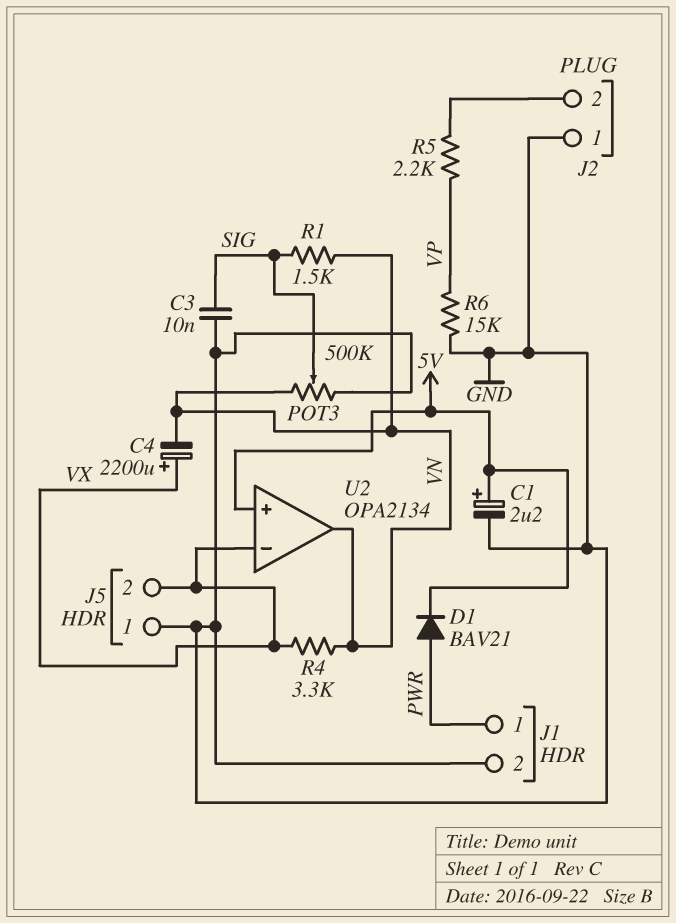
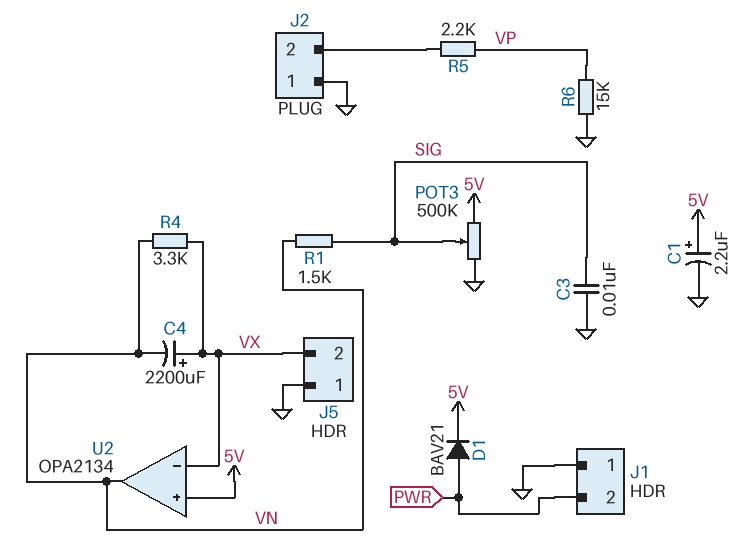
J1 pin 1: PWR -> GND
J1 pin 2: GND -> PWR
POT3: 500k (GND, VN, wiper SIG) -> 500k (5V, GND, wiper SIG)

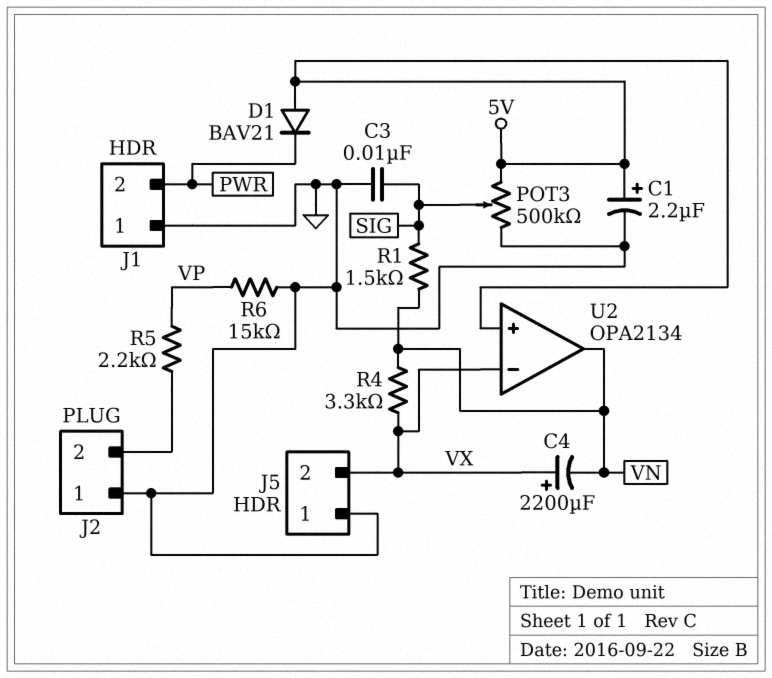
D1: diode BAV21 (A PWR, K 5V) -> diode BAV21 (A 5V, K PWR)

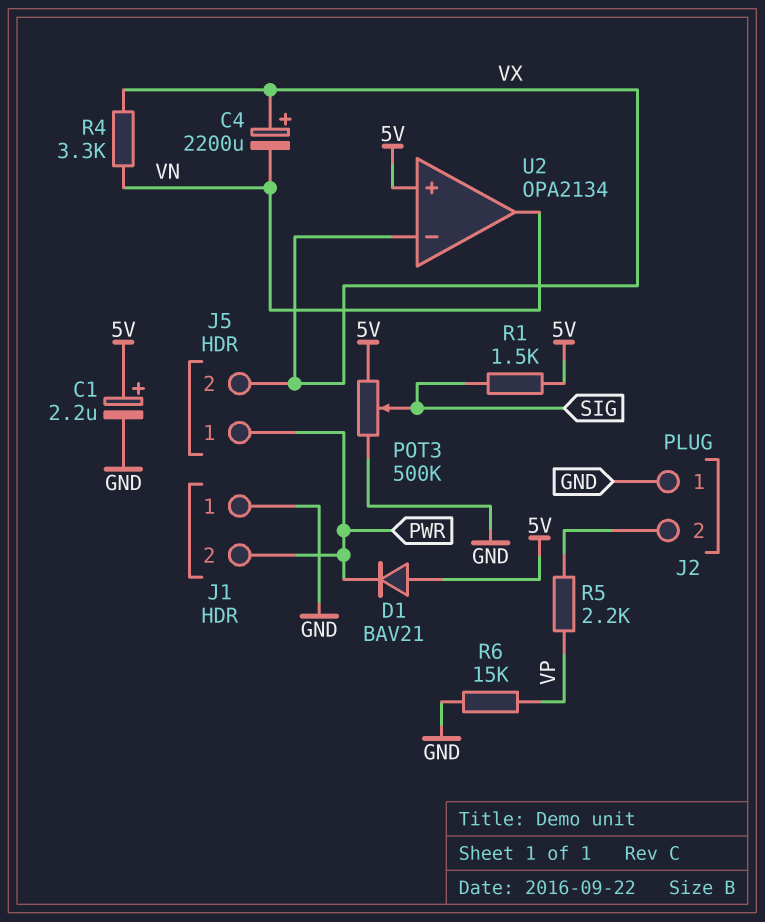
C3: 10nF (GND, SIG) -> none
J5 pin 1: GND -> PWR
R1: 1.5k (SIG, VN) -> 1.5k (5V, SIG)

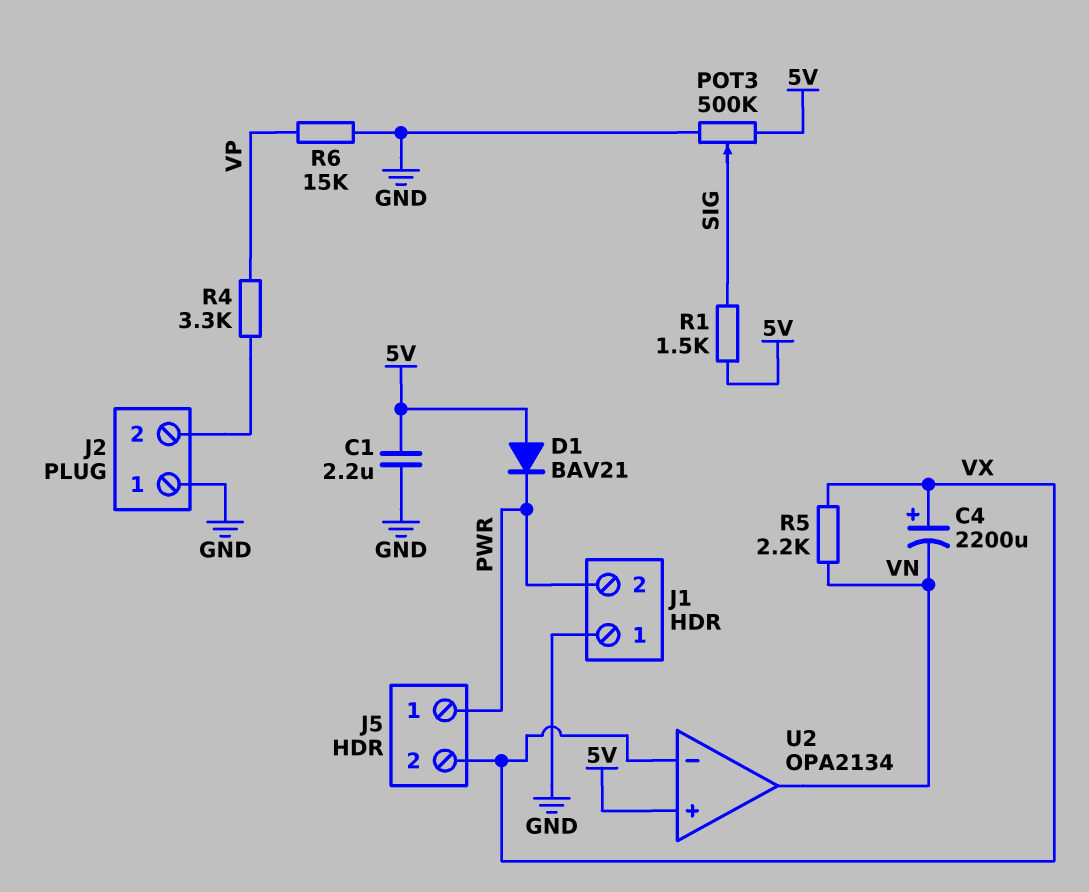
C1: 2.2uF (plus 5V, minus GND) -> 2.2uF (5V, GND)
R4: 3.3k (VN, VX) -> 3.3k (J2/2, VP)
R5: 2.2k (J2/2, VP) -> 2.2k (VN, VX)

